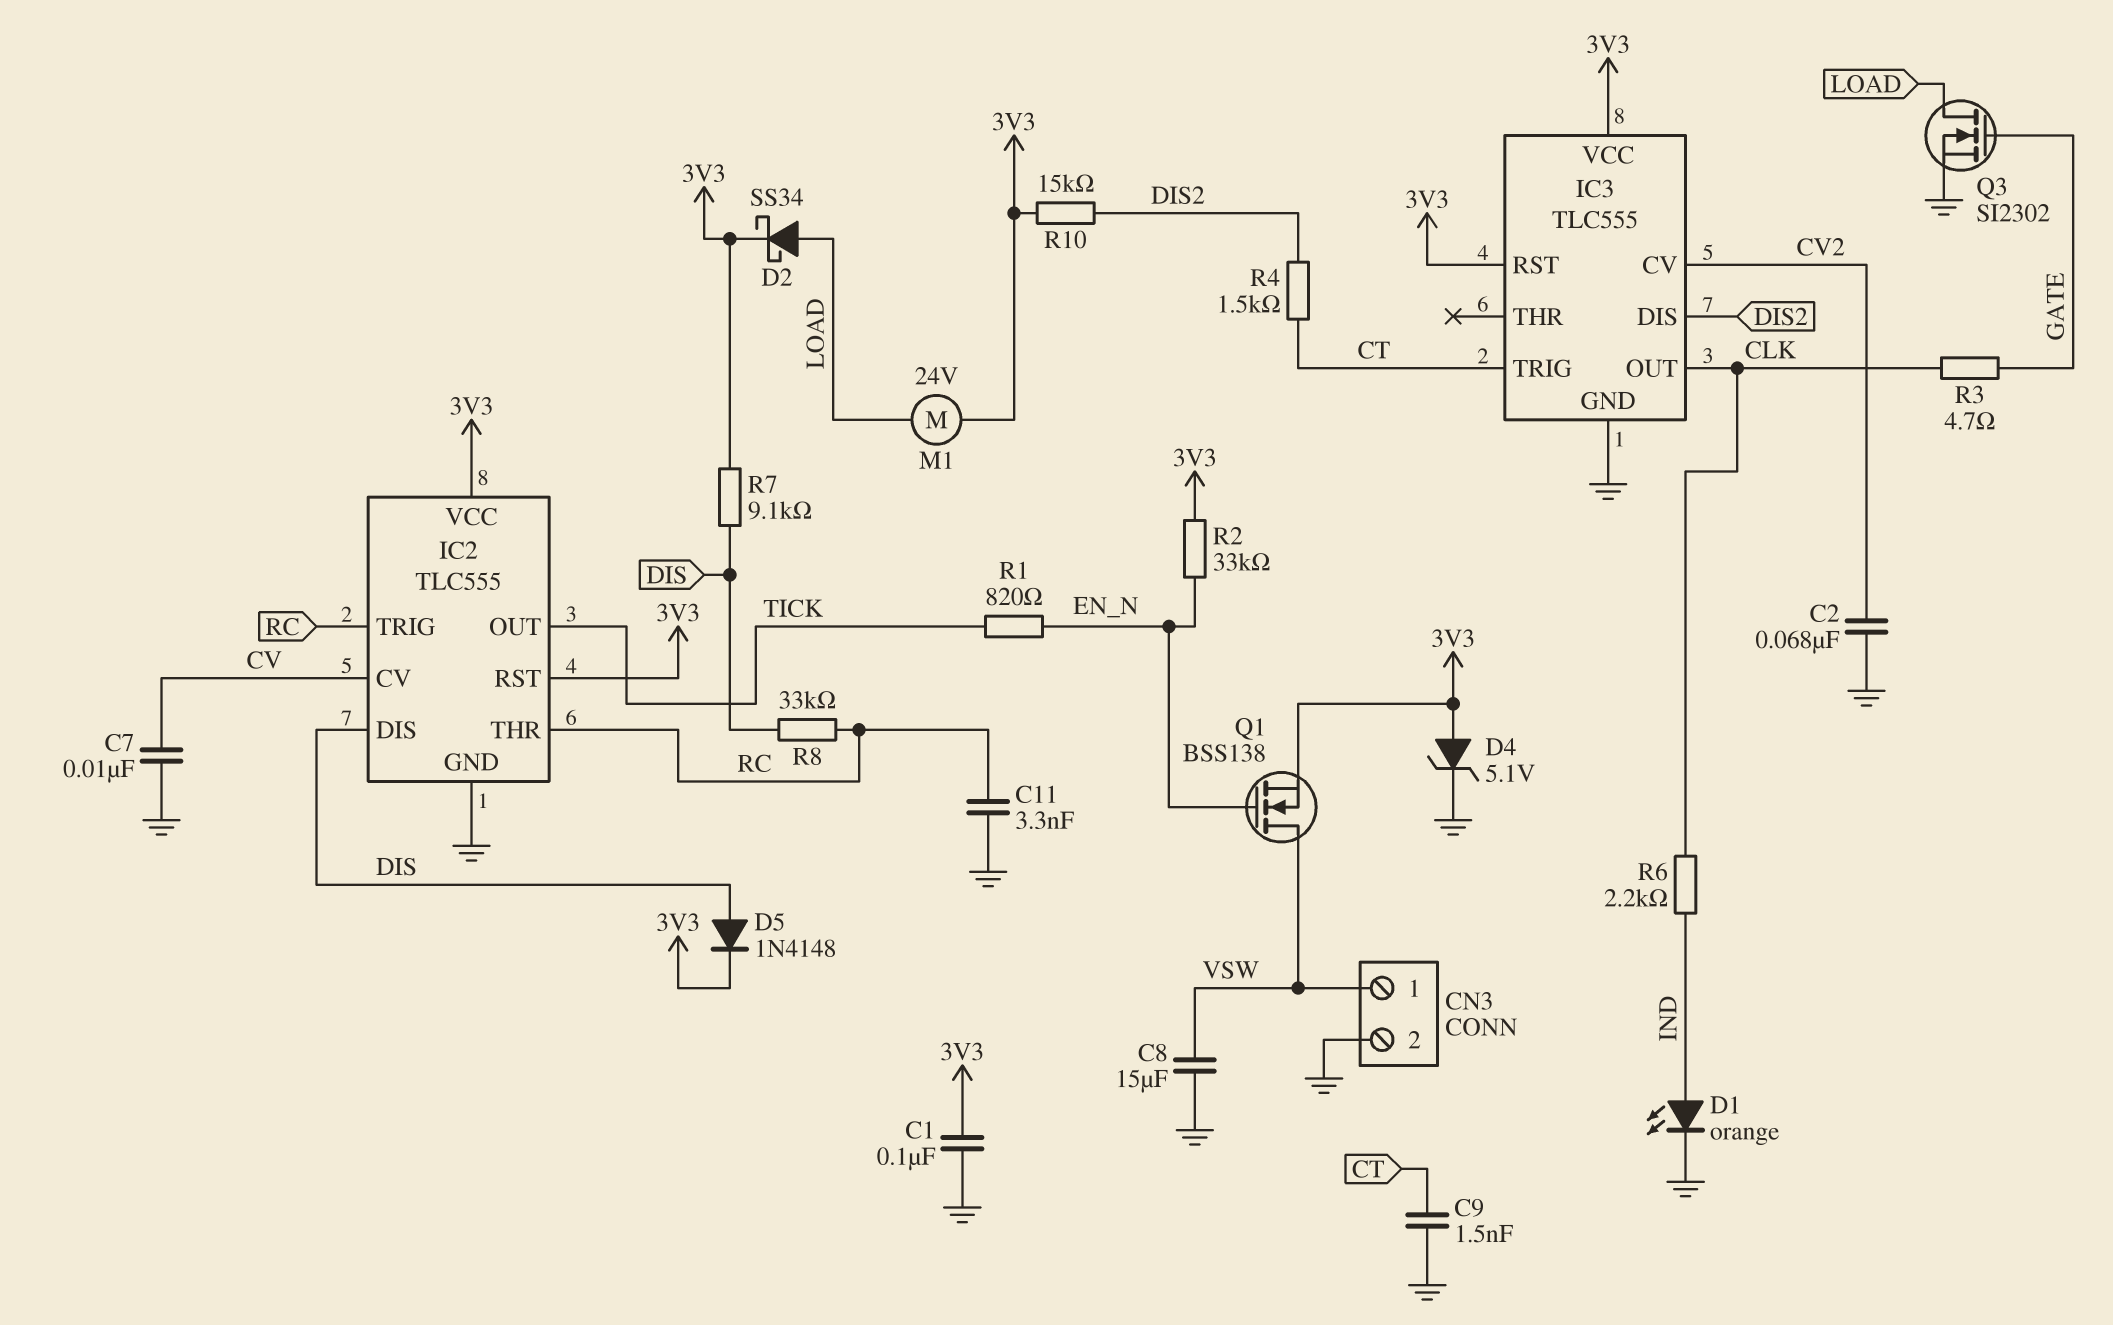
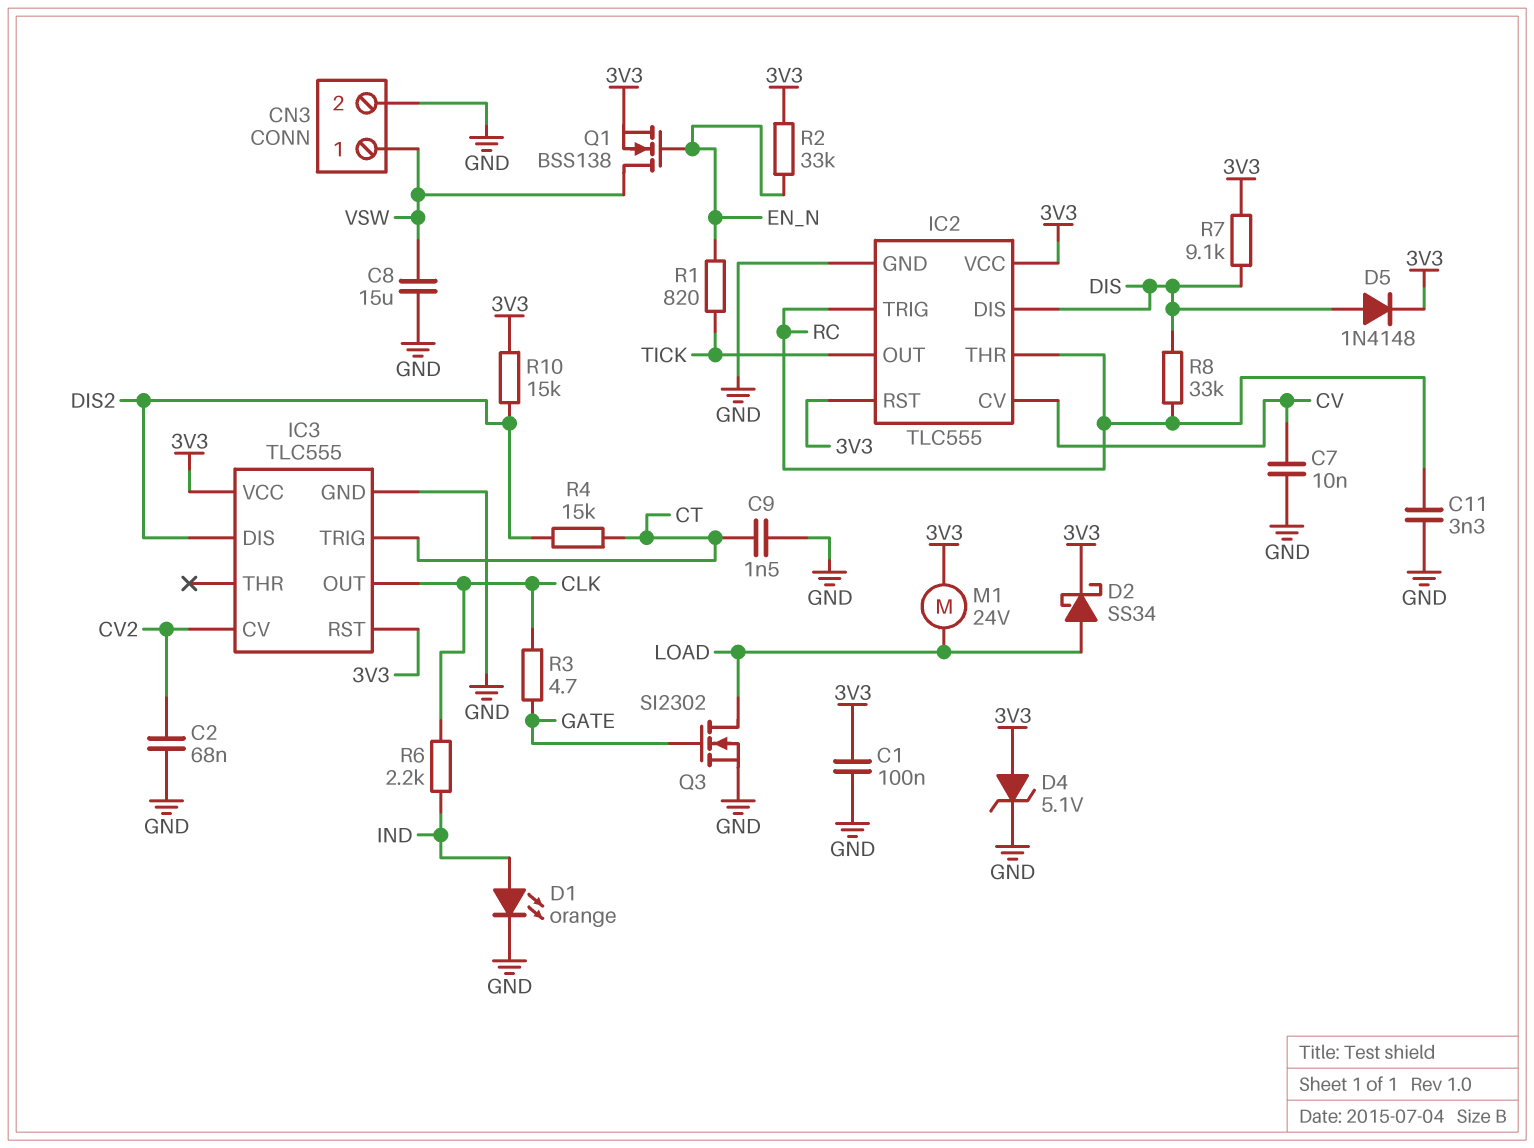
R4: 1.5k (CT, DIS2) -> 15k (CT, DIS2)

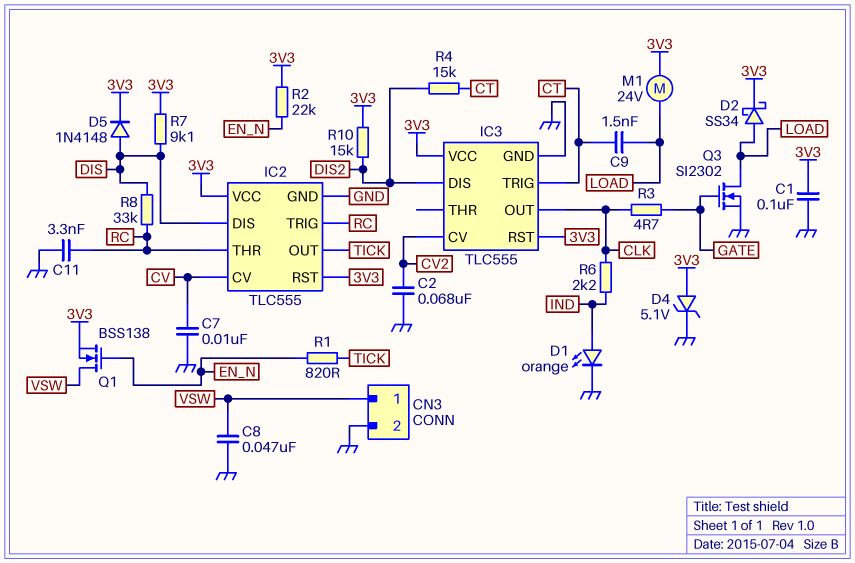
C8: 15uF (GND, VSW) -> 47nF (GND, VSW)
C9: 1.5nF (CT, GND) -> 1.5nF (CT, LOAD)
R2: 33k (3V3, EN_N) -> 22k (3V3, EN_N)

